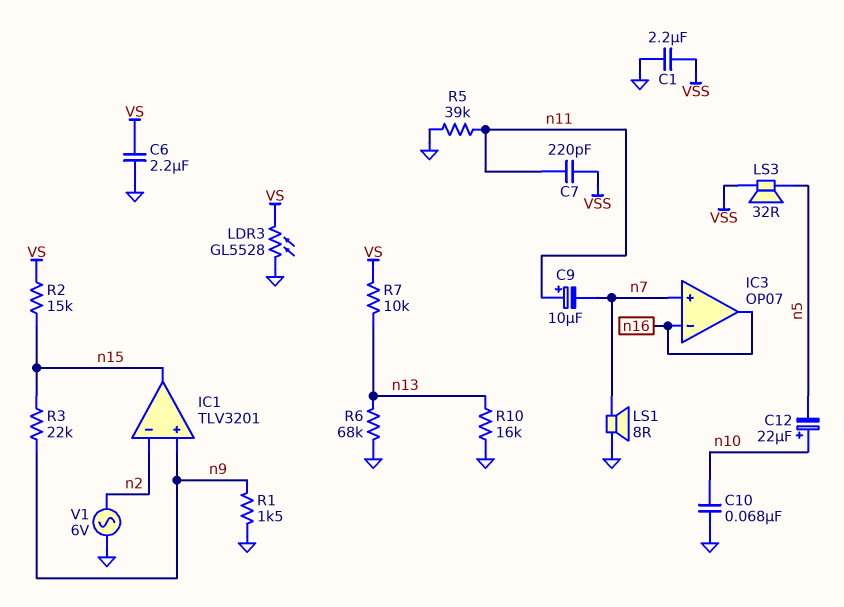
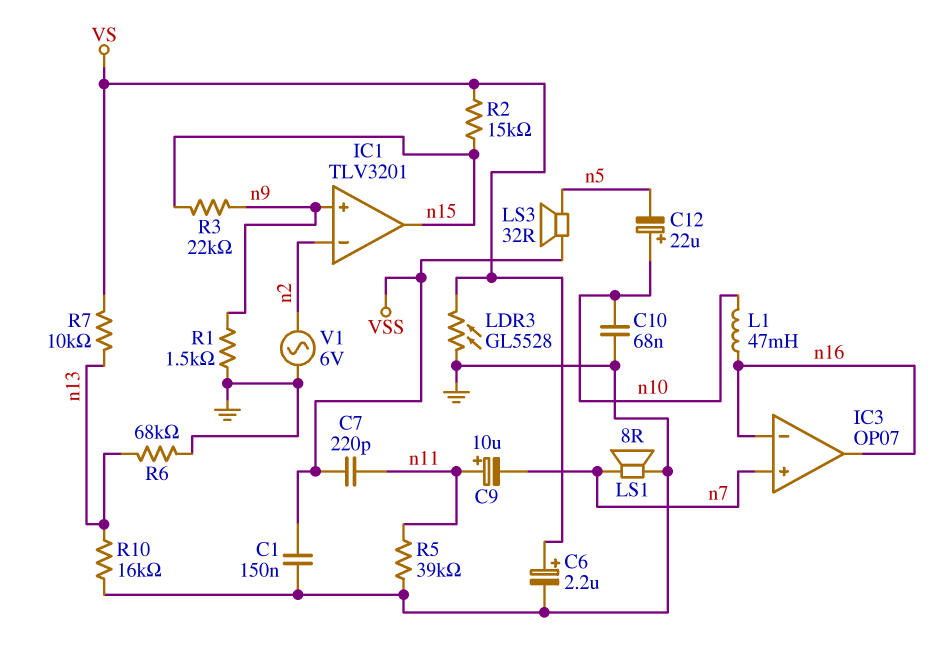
C1: 2.2uF (GND, VSS) -> 150nF (GND, VSS)
C6: 2.2uF (GND, VS) -> 2.2uF (plus VS, minus GND)
L1: none -> 47mH (n10, n16)

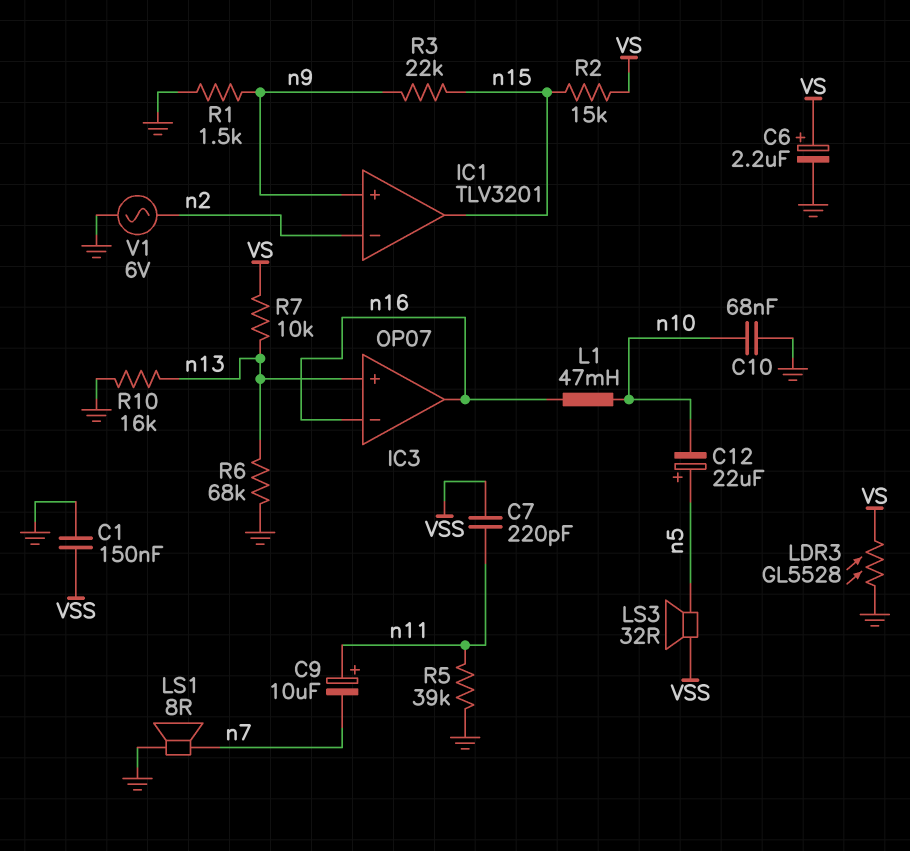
C12: 22uF (plus n10, minus n5) -> 22uF (plus n5, minus n10)
IC3 pin in+: n7 -> n13

